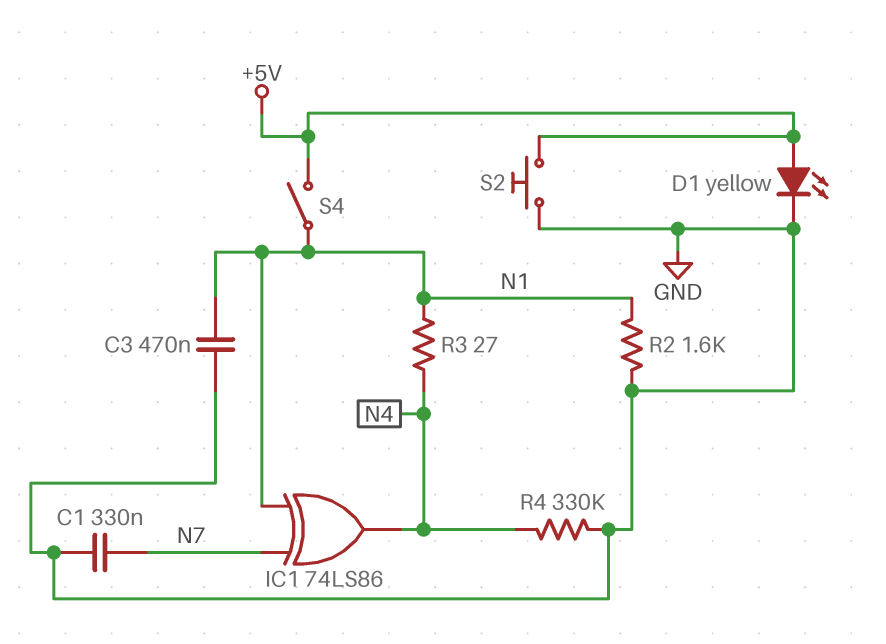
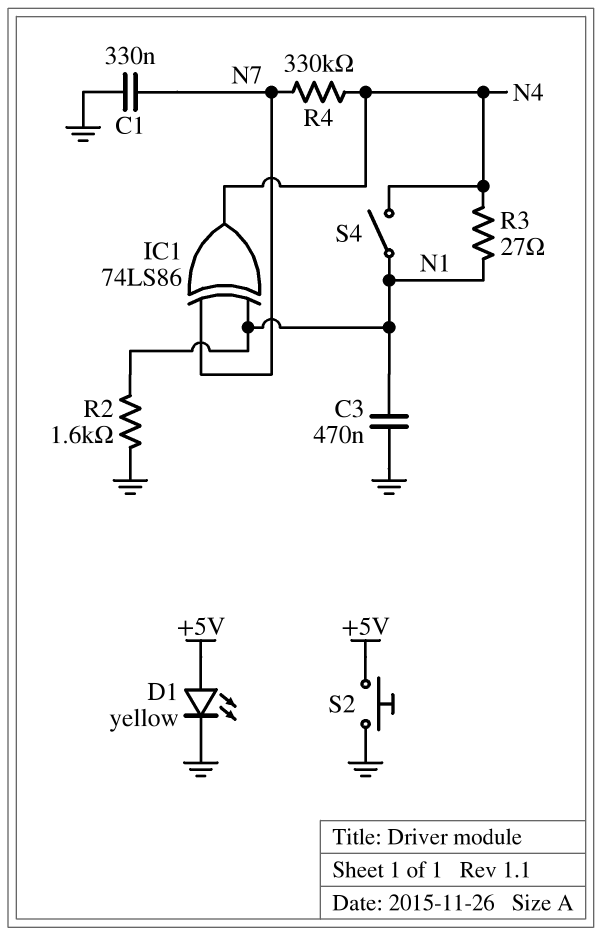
R4: 330k (GND, N4) -> 330k (N4, N7)
S4: switch (+5V, N1) -> switch (N1, N4)

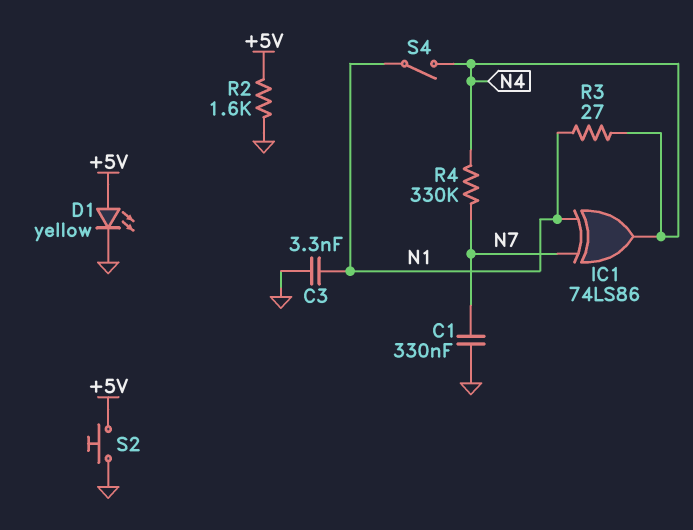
C3: 470nF (GND, N1) -> 3.3nF (GND, N1)
R2: 1.6k (GND, N1) -> 1.6k (+5V, GND)

